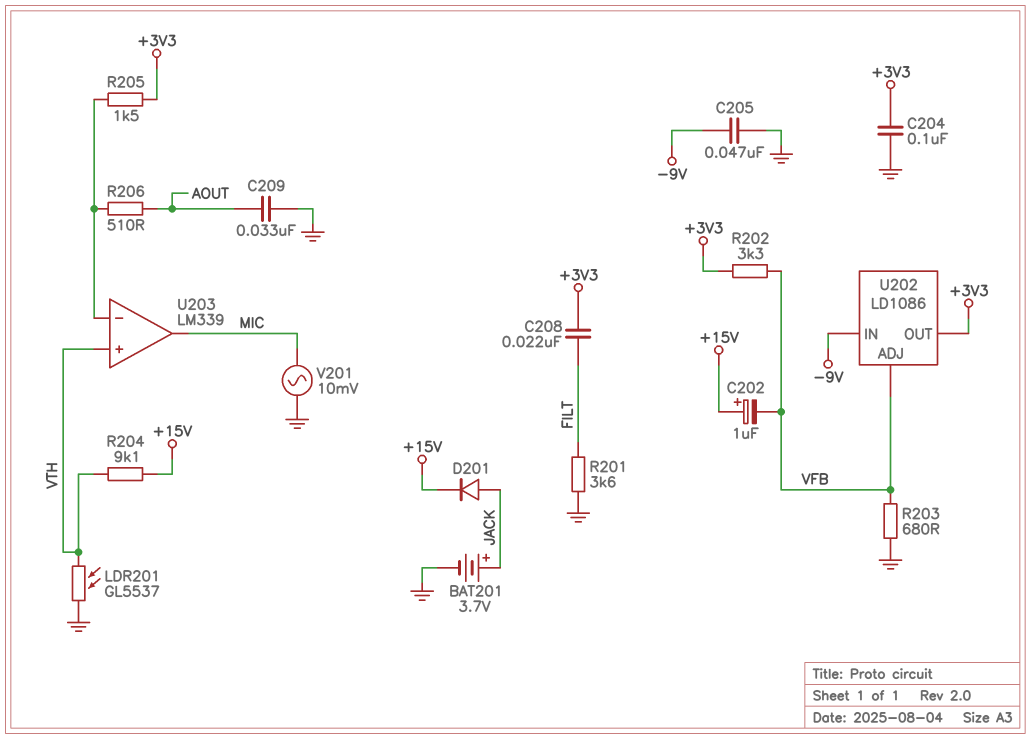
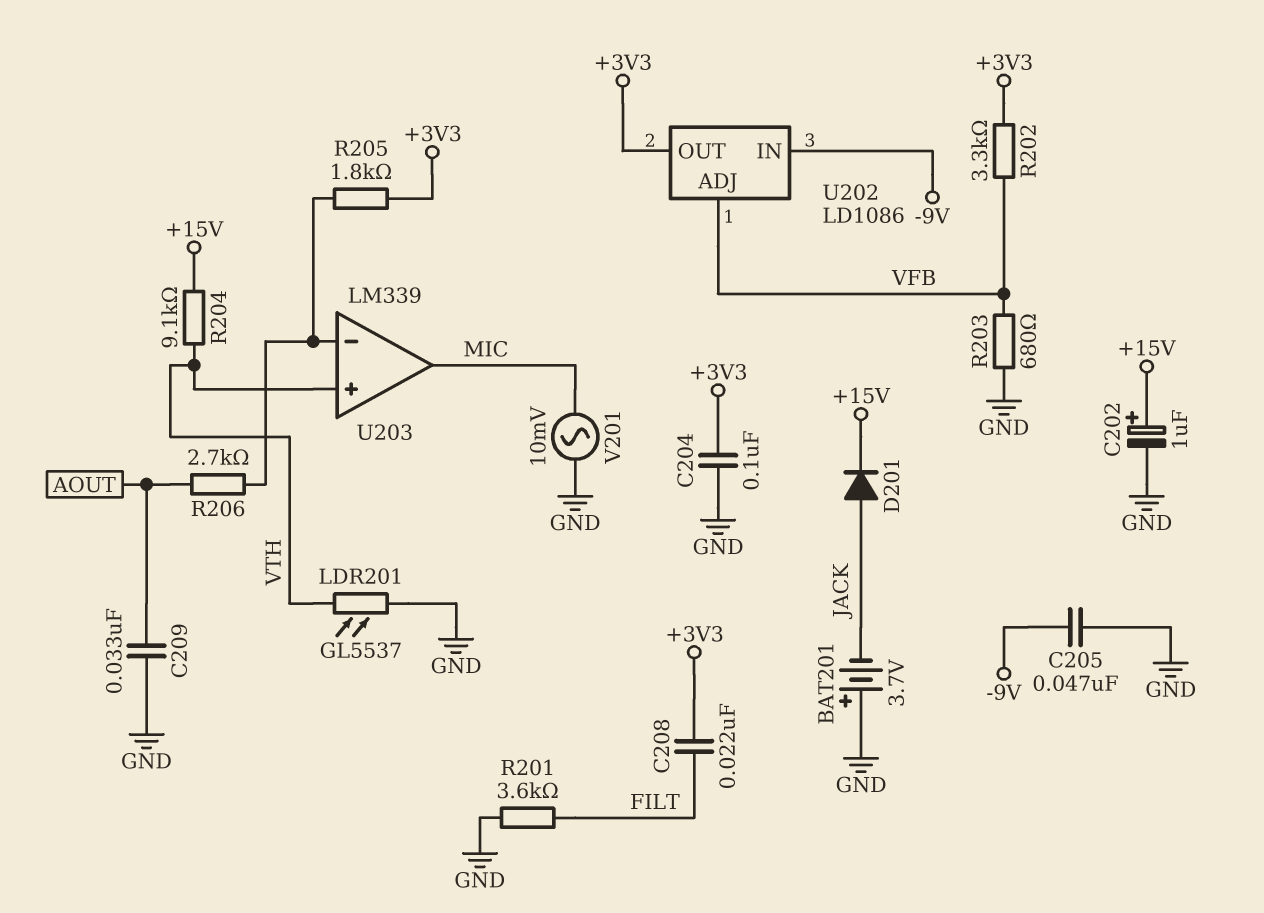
BAT201: 3.7V (plus JACK, minus GND) -> 3.7V (plus GND, minus JACK)
C202: 1uF (plus +15V, minus VFB) -> 1uF (plus +15V, minus GND)
R205: 1.5k (+3V3, U203/in-) -> 1.8k (+3V3, U203/in-)
R206: 510 (AOUT, U203/in-) -> 2.7k (AOUT, U203/in-)

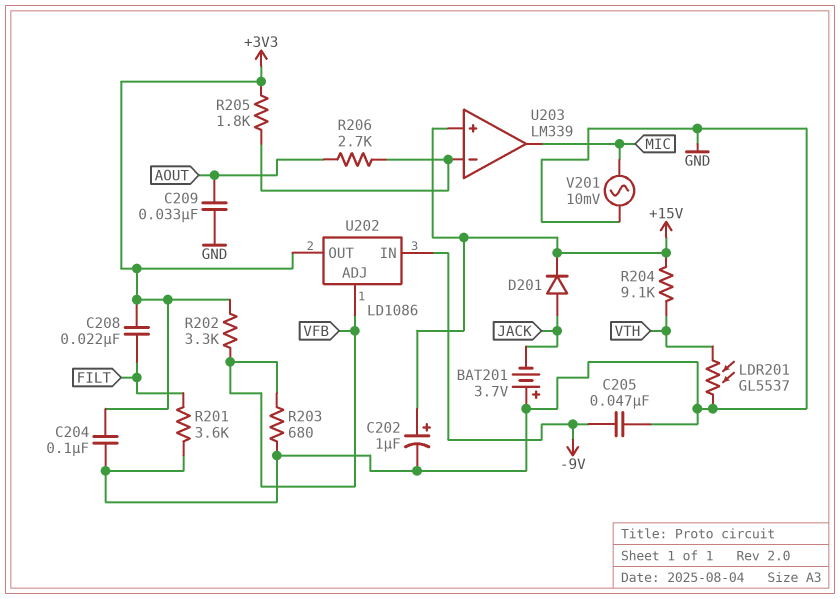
U203 pin in+: VTH -> +15V

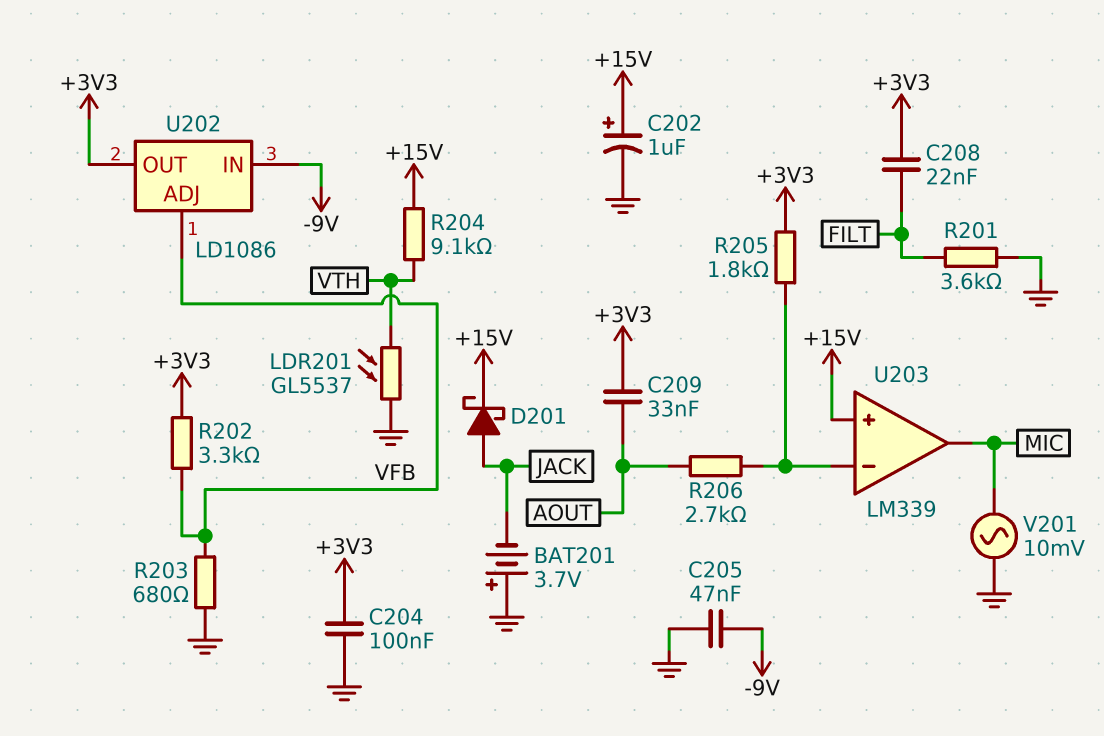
C209: 33nF (AOUT, GND) -> 33nF (+3V3, AOUT)
D201: diode (A JACK, K +15V) -> schottky (A JACK, K +15V)

